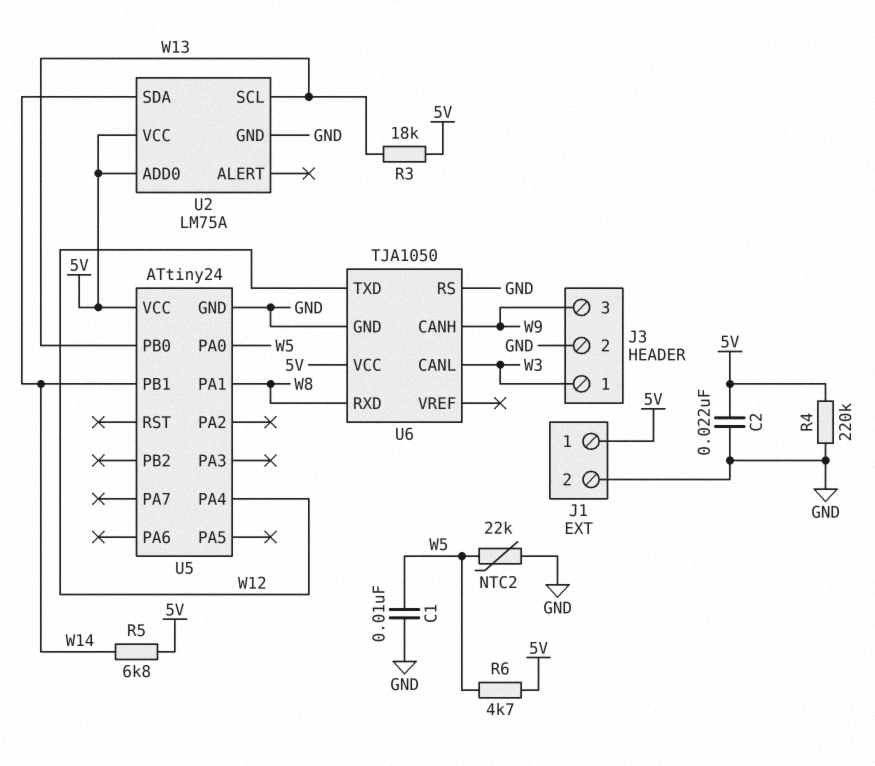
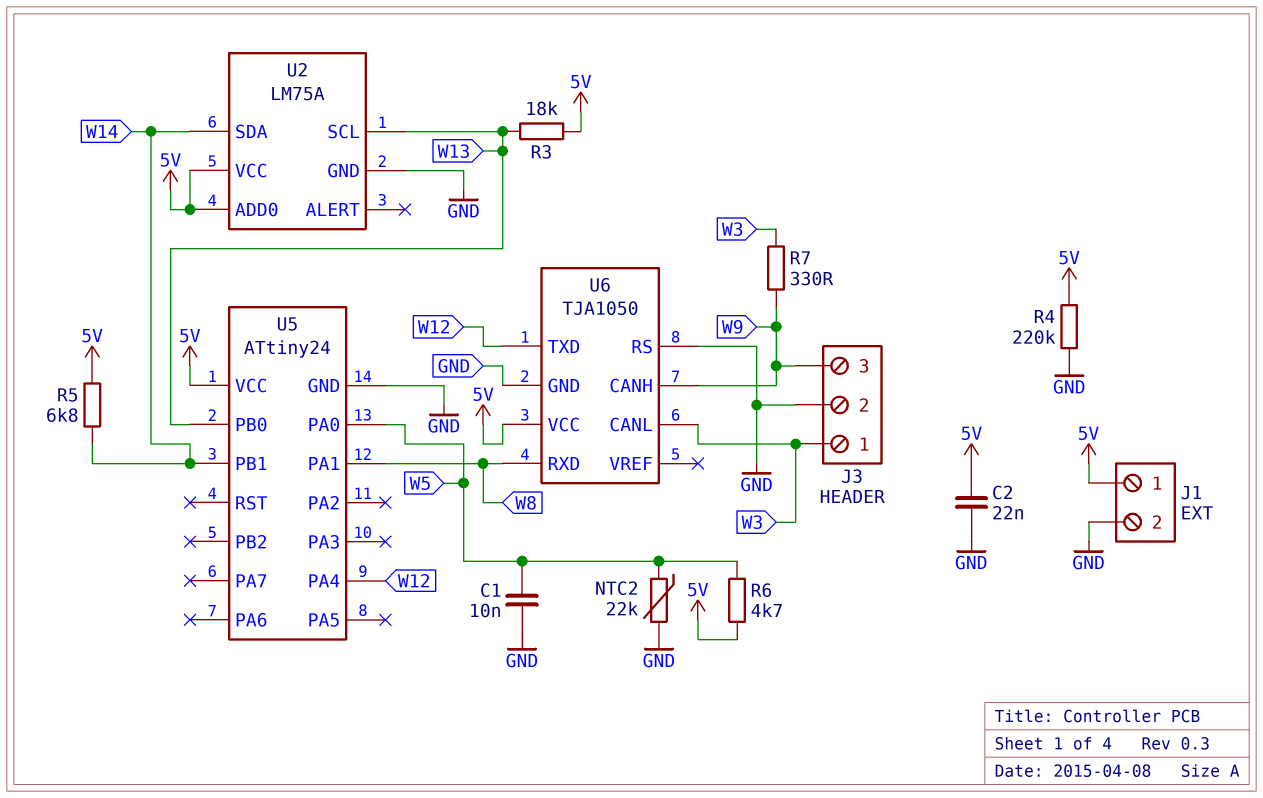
R7: none -> 330 (W3, W9)

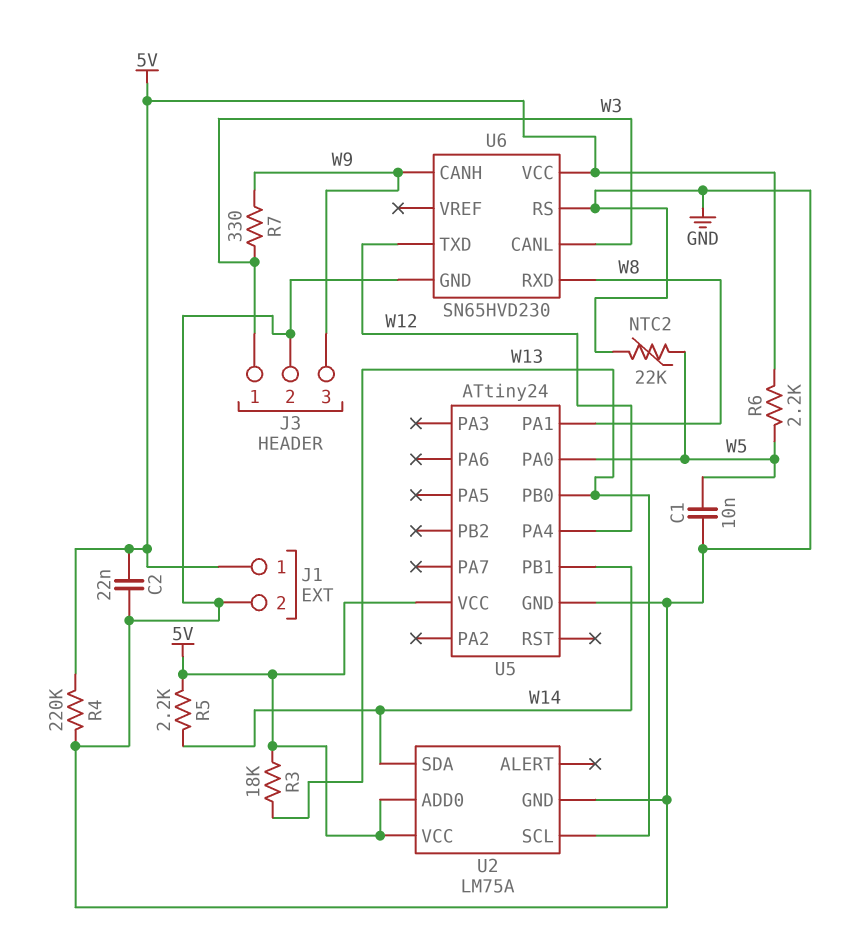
R5: 6.8k (5V, W14) -> 2.2k (5V, W14)
R6: 4.7k (5V, W5) -> 2.2k (5V, W5)
U6: TJA1050 -> SN65HVD230

